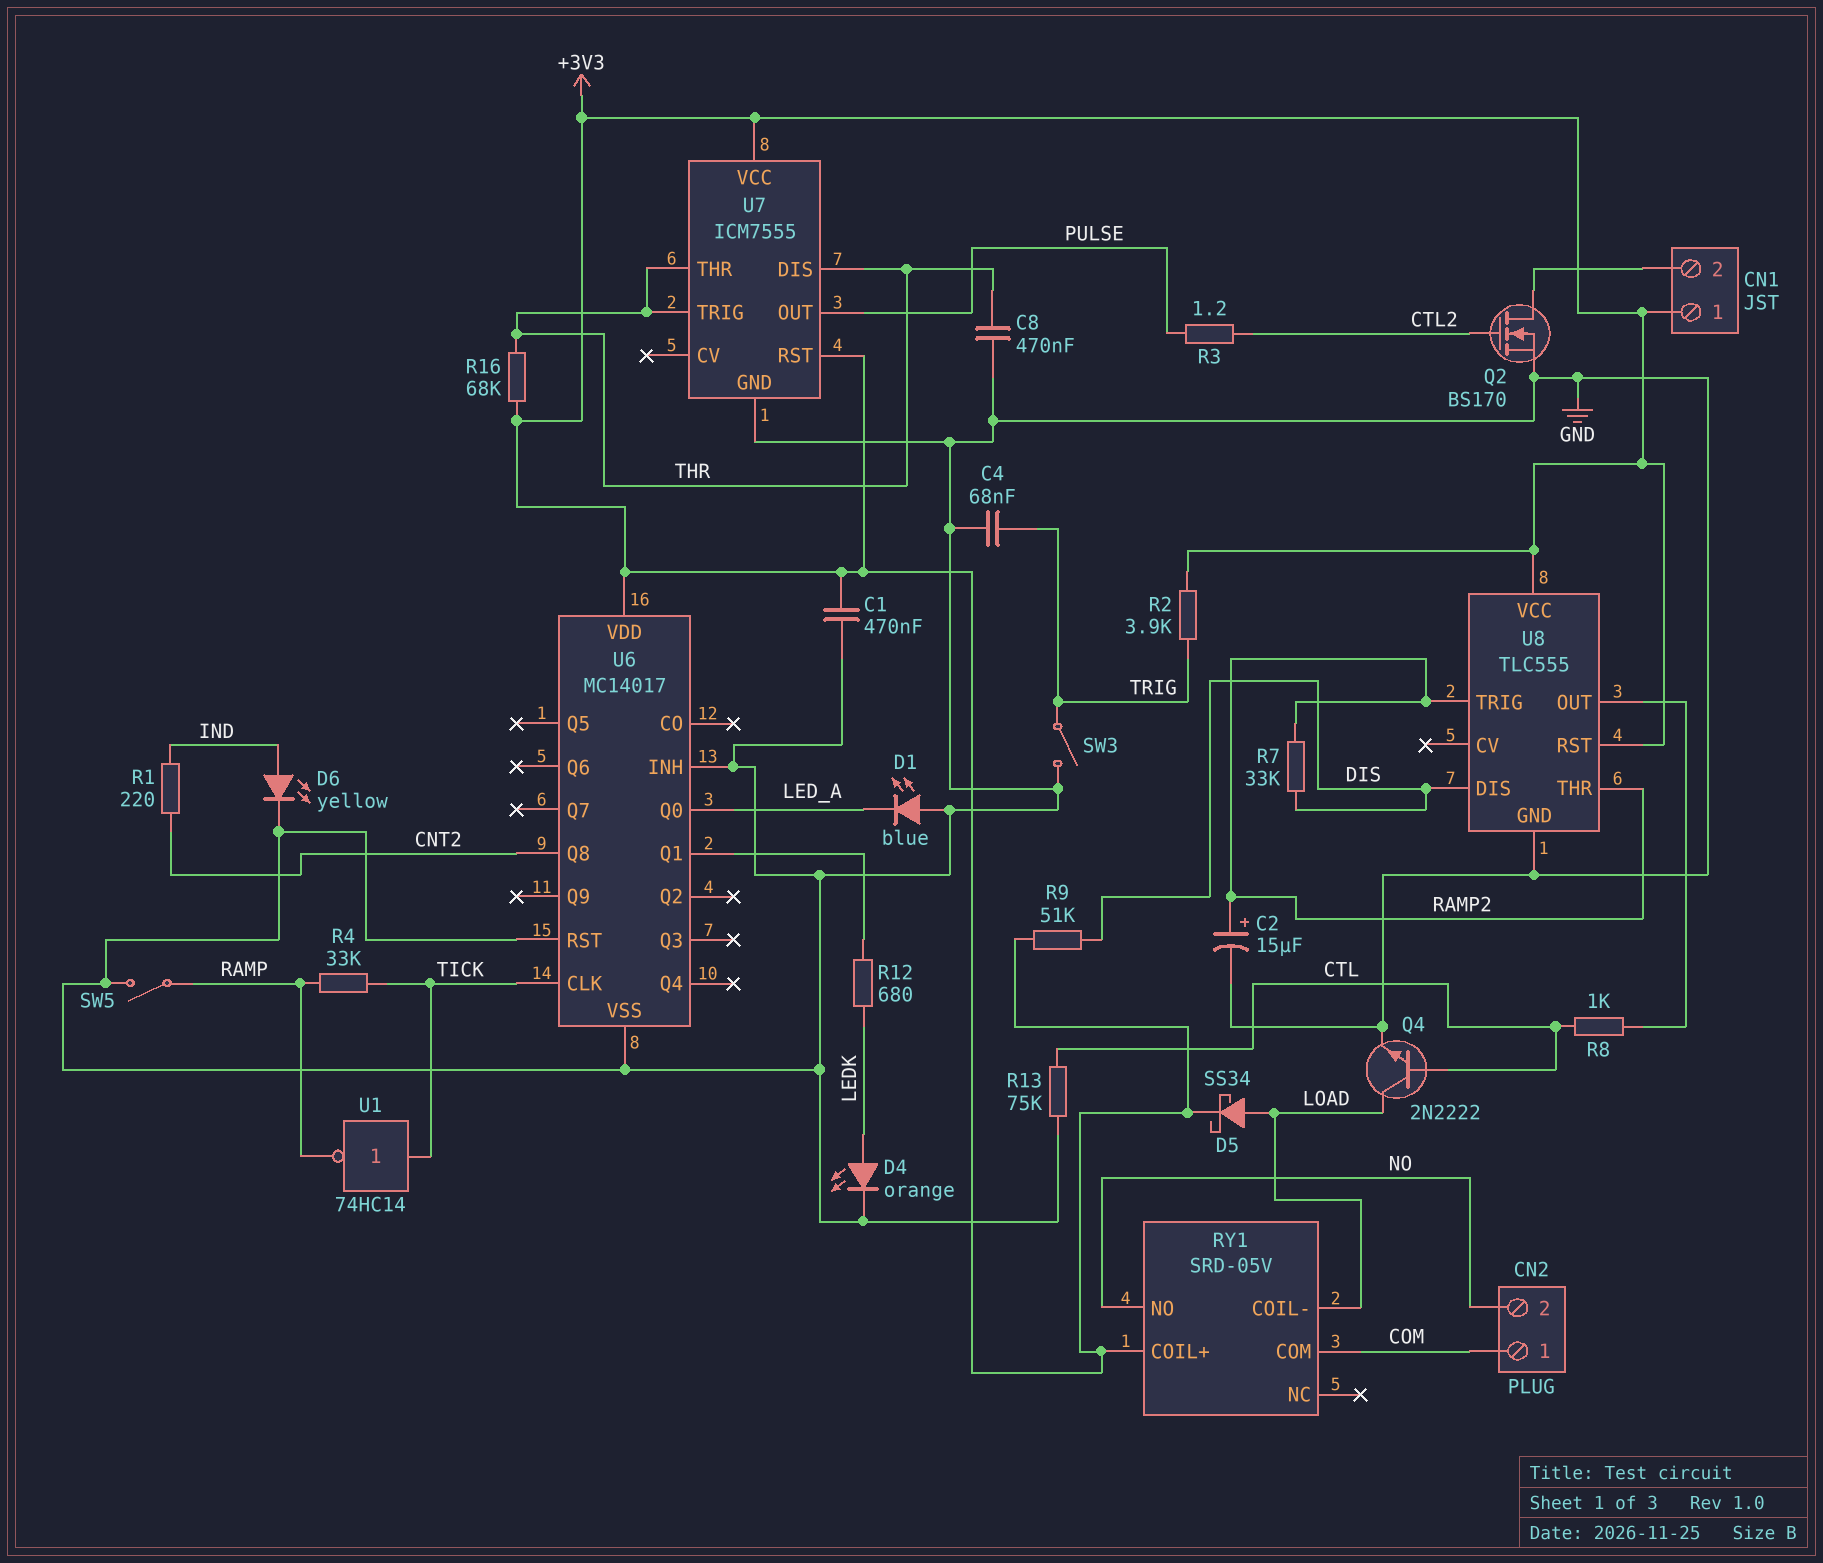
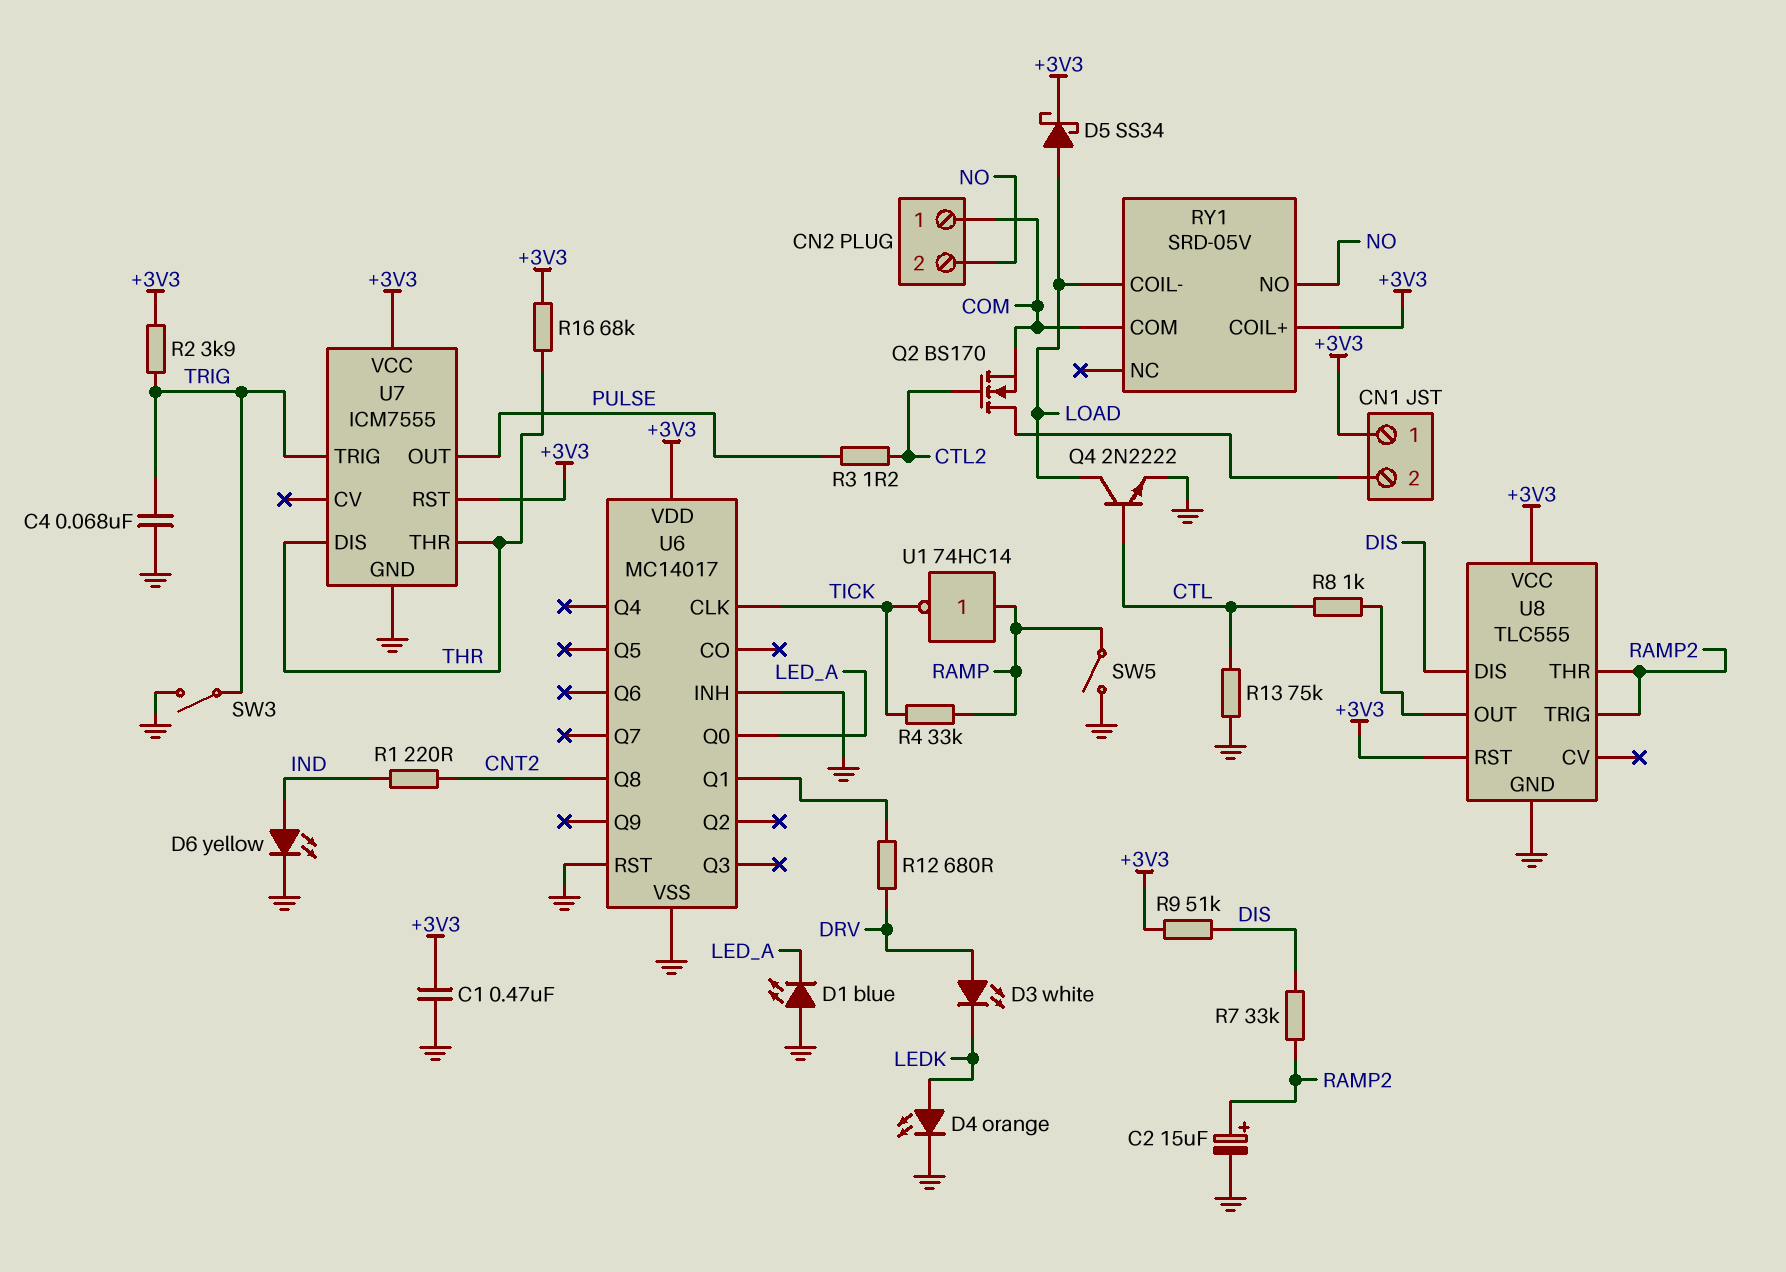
C8: 470nF (GND, THR) -> none
D3: none -> LED white (A DRV, K LEDK)
Q2: NMOS BS170 (G CTL2, D CN1/2, S GND) -> NMOS BS170 (G CTL2, D CN1/2, S COM)
R12: 680 (LEDK, U6/Q1) -> 680 (DRV, U6/Q1)
U1: NOT 74HC14 (in TICK, out RAMP) -> NOT 74HC14 (in RAMP, out TICK)
U7 pin TRIG: THR -> TRIG

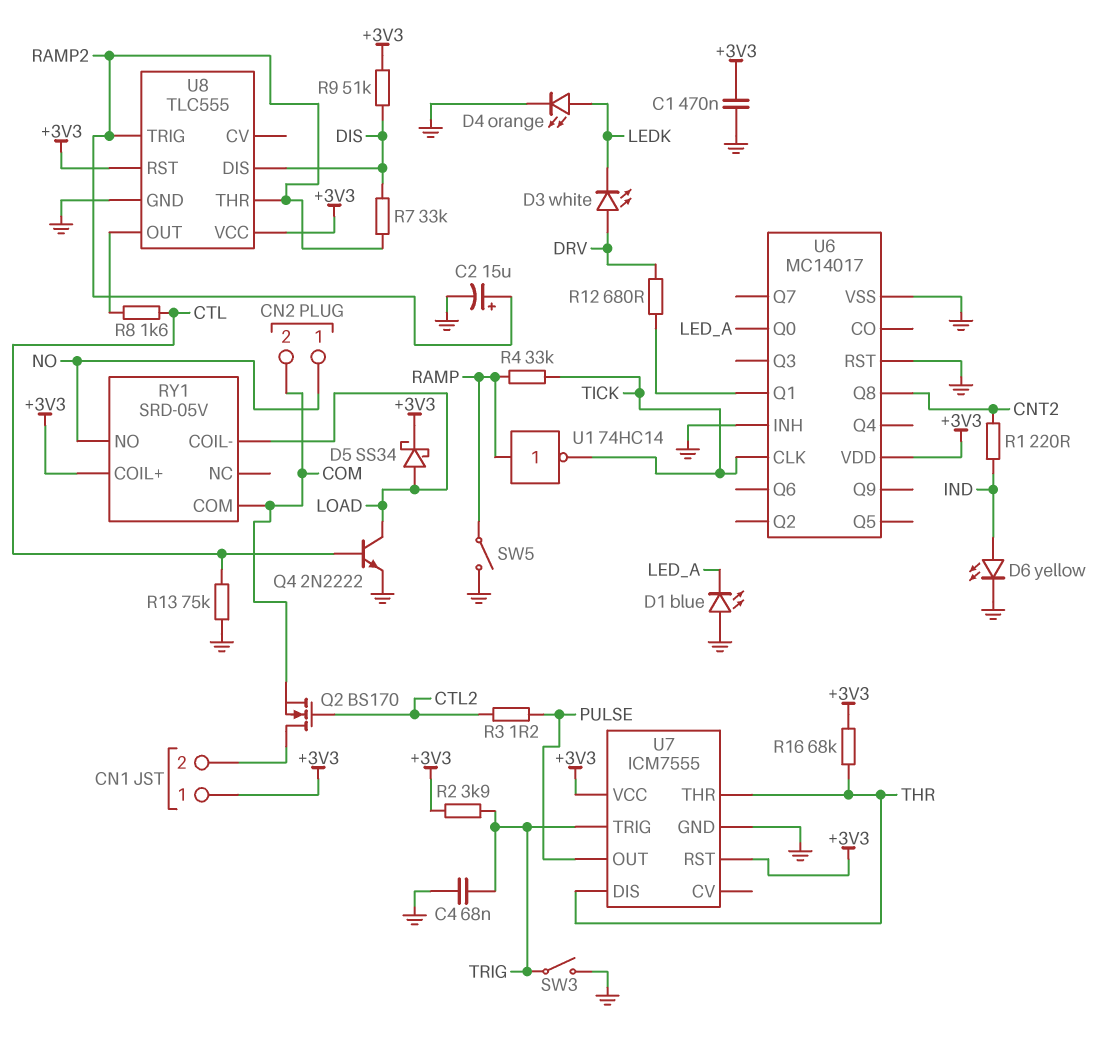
CN2 pin 1: COM -> NO
CN2 pin 2: NO -> COM
R8: 1k (CTL, U8/OUT) -> 1.6k (CTL, U8/OUT)

